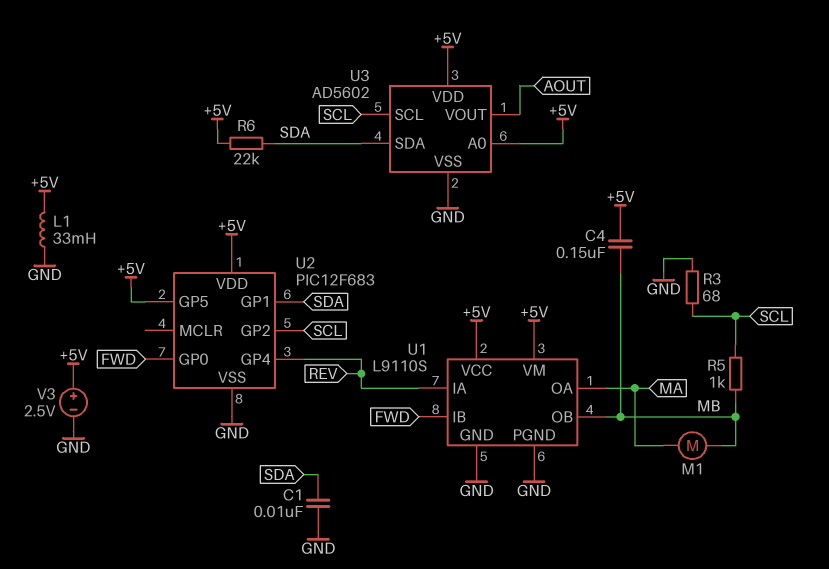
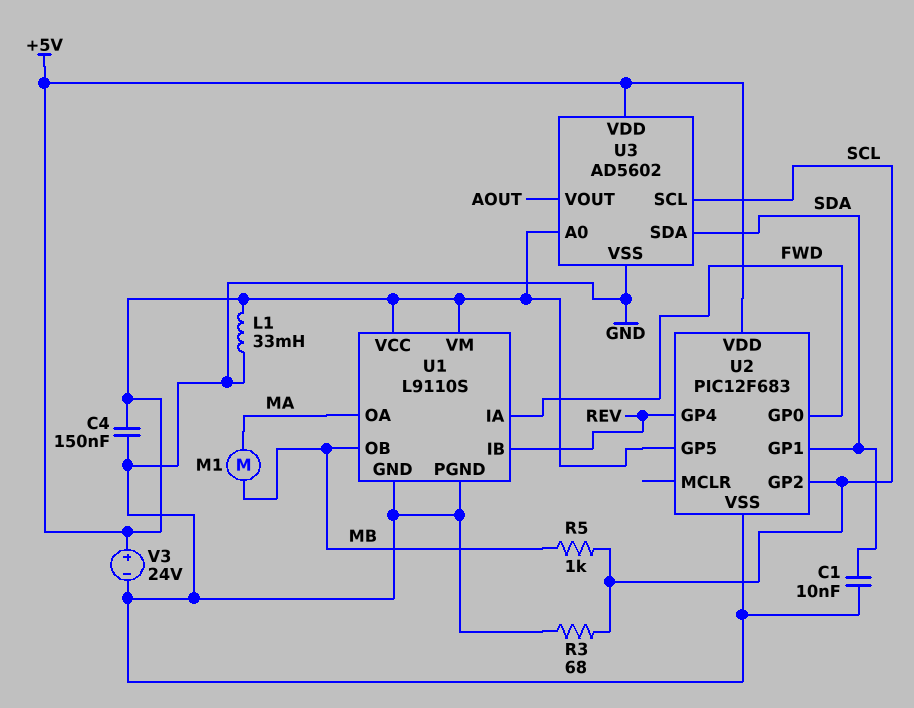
C4: 150nF (+5V, MB) -> 150nF (+5V, GND)
R6: 22k (+5V, SDA) -> none
U1 pin IA: REV -> FWD
U1 pin IB: FWD -> REV
V3: 2.5V (plus +5V, minus GND) -> 24V (plus +5V, minus GND)

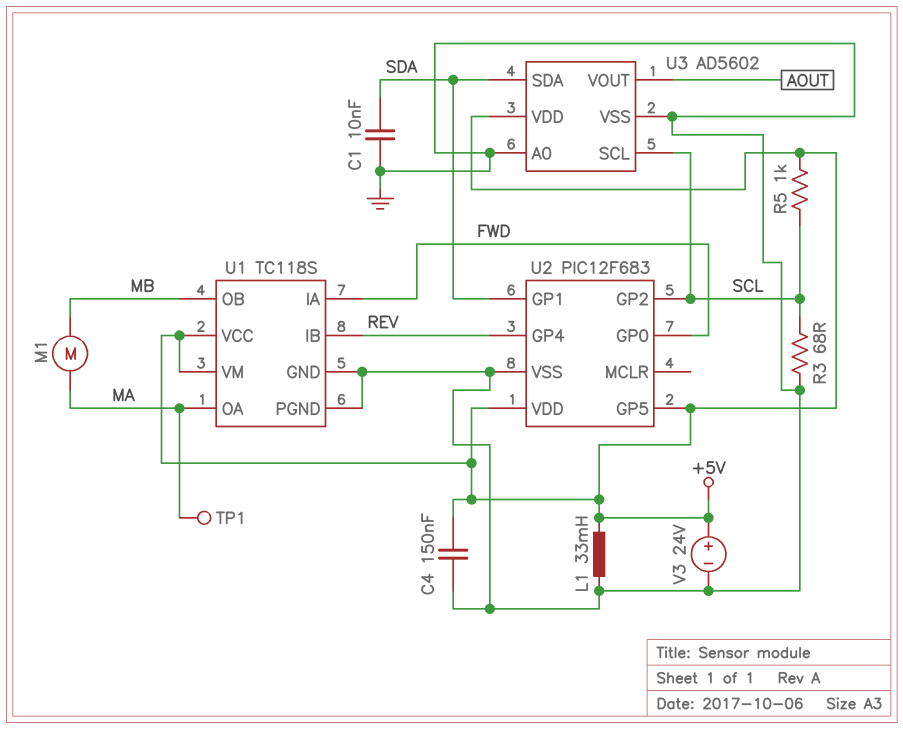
R5: 1k (MB, SCL) -> 1k (+5V, SCL)
TP1: none -> test point (MA)
U1: L9110S -> TC118S
U3 pin A0: +5V -> GND

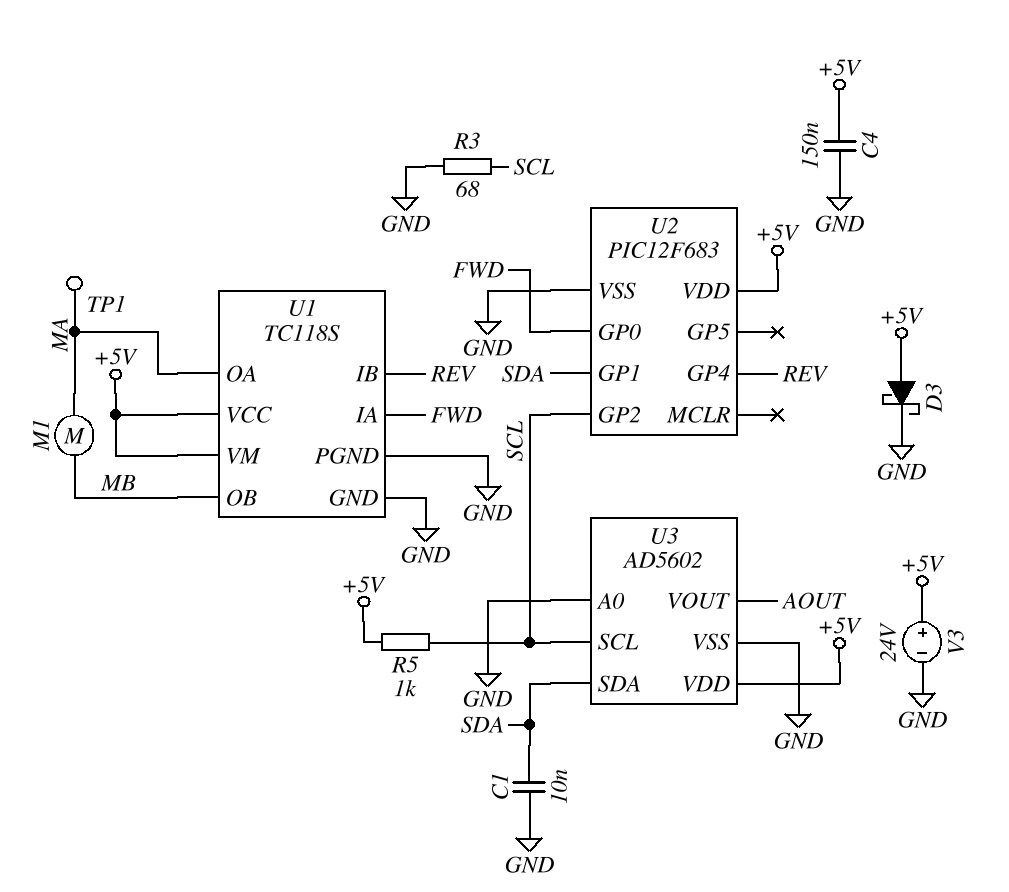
D3: none -> schottky (A +5V, K GND)
L1: 33mH (+5V, GND) -> none
U2 pin GP5: +5V -> none

